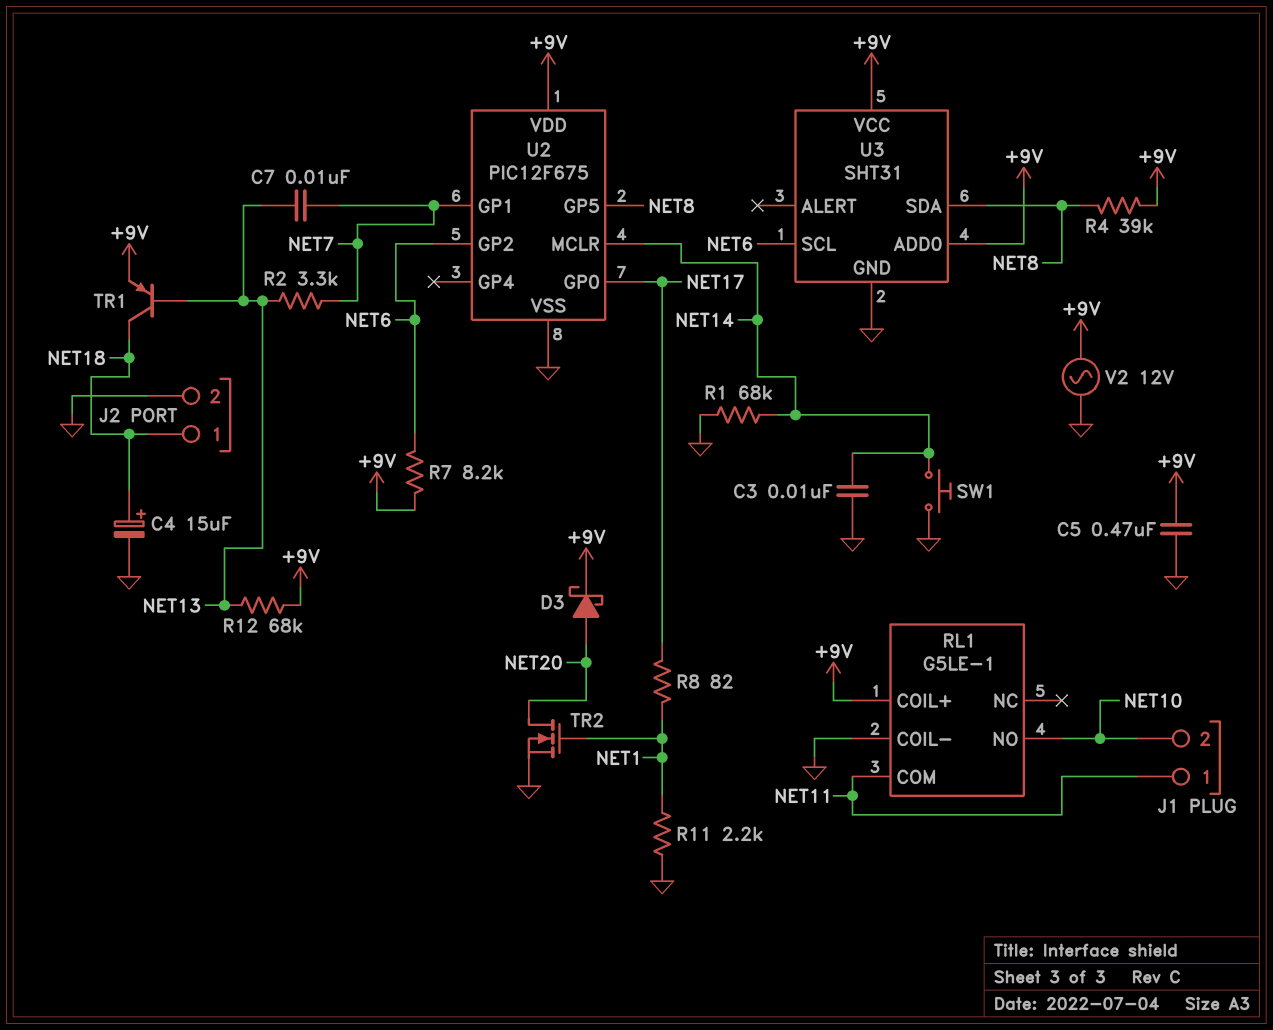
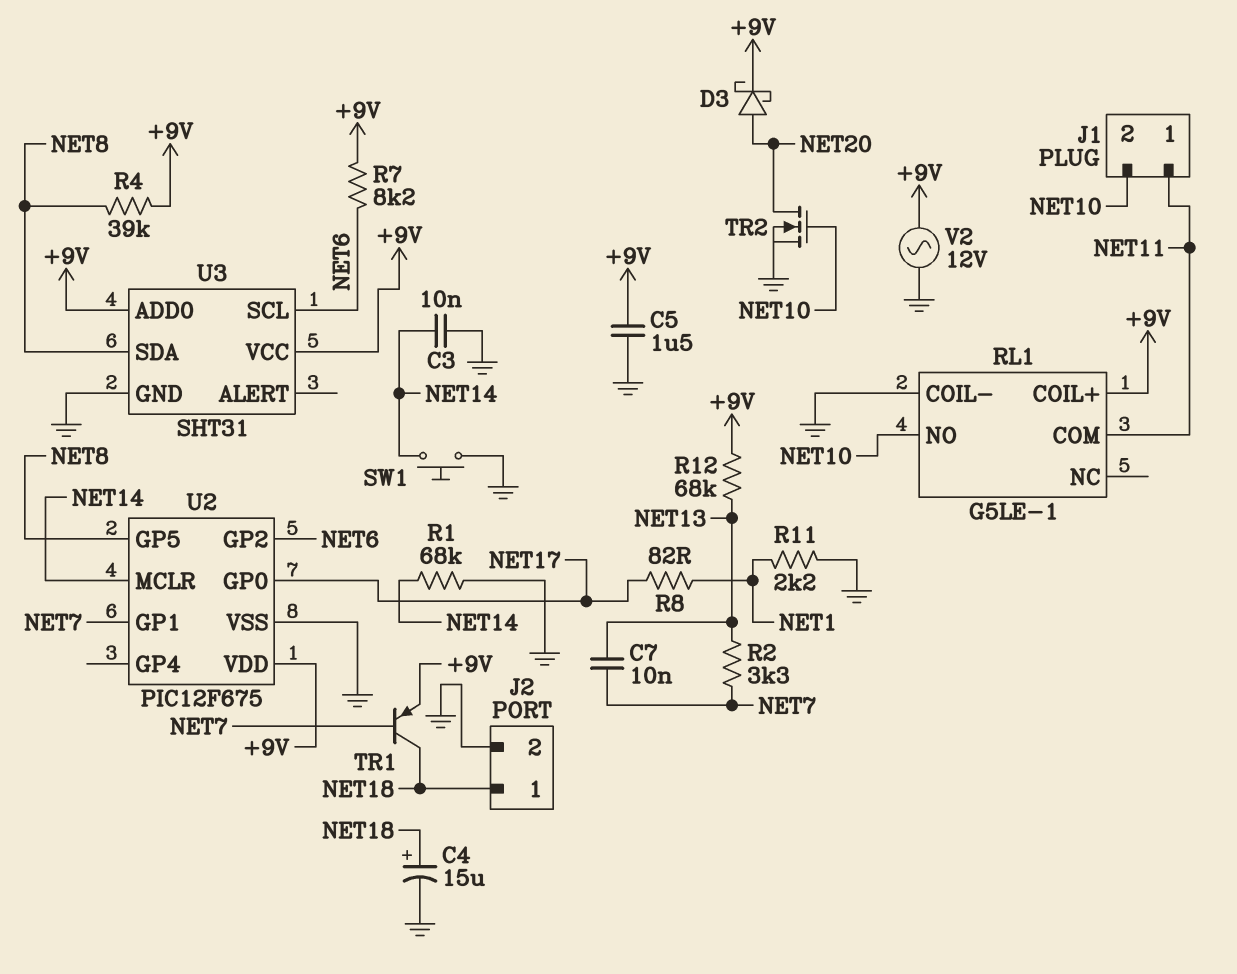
C5: 470nF (+9V, GND) -> 1.5uF (+9V, GND)
TR1: PNP (B NET13, C NET18, E +9V) -> PNP (B NET7, C NET18, E +9V)
TR2: NMOS (G NET1, D NET20, S GND) -> NMOS (G NET10, D NET20, S GND)

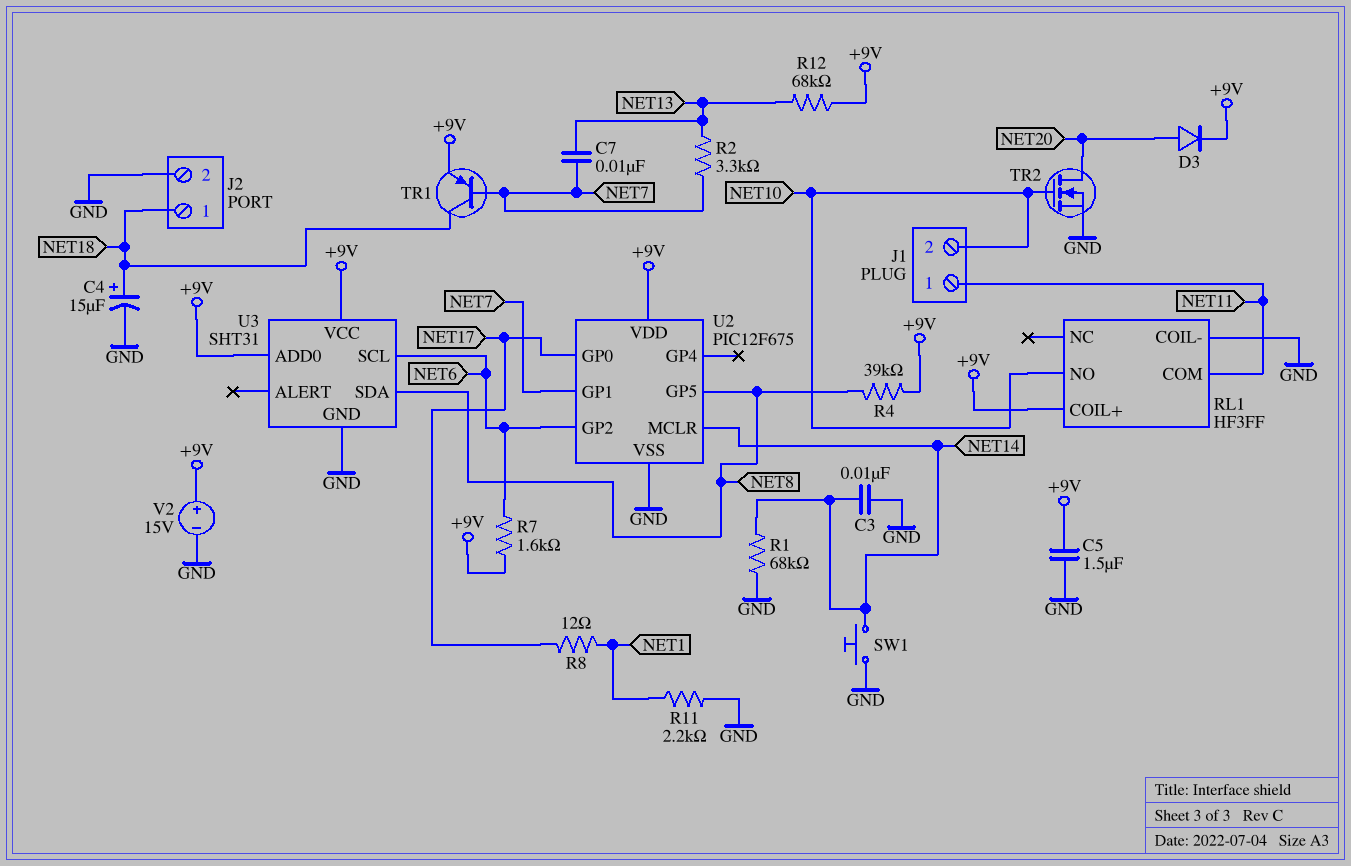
D3: schottky (A NET20, K +9V) -> diode (A NET20, K +9V)
R7: 8.2k (+9V, NET6) -> 1.6k (+9V, NET6)
R8: 82 (NET1, NET17) -> 12 (NET1, NET17)
RL1: G5LE-1 -> HF3FF
V2: AC 12V (+9V, GND) -> 15V (plus +9V, minus GND)

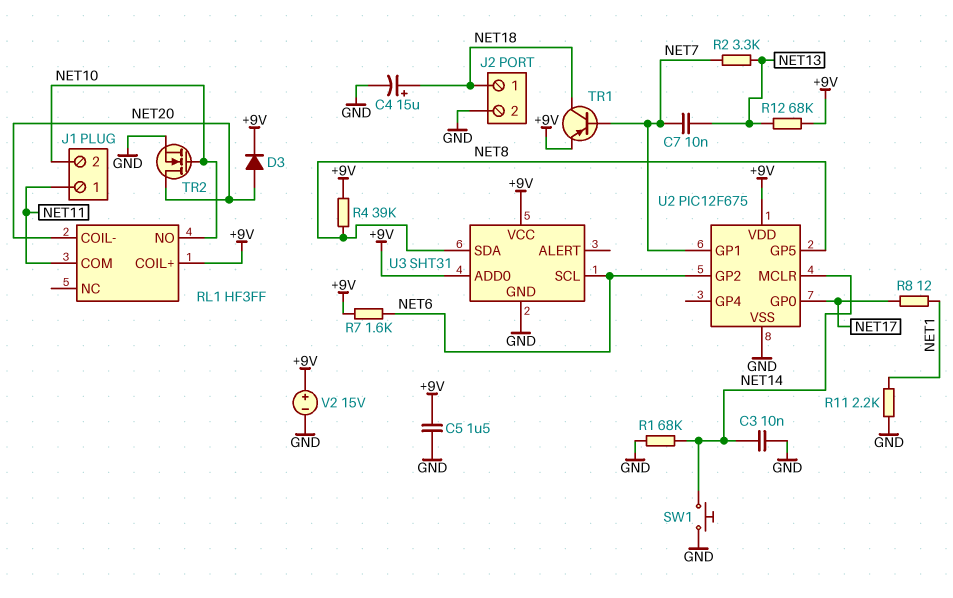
RL1 pin COIL-: GND -> NET20

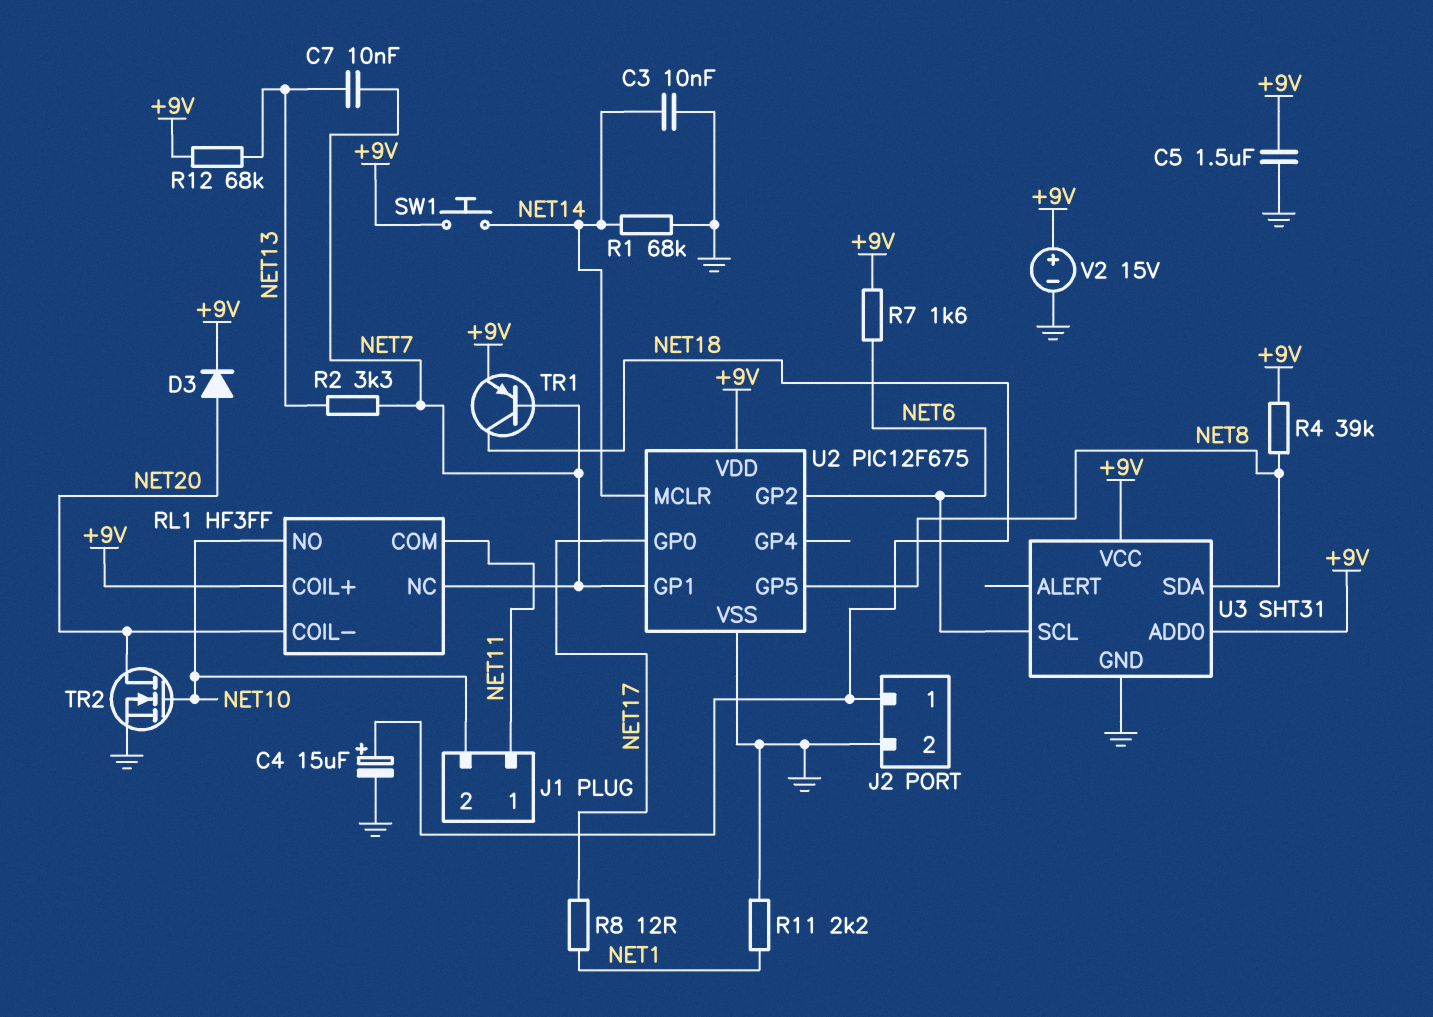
RL1 pin NC: none -> NET7
SW1: button (GND, NET14) -> button (+9V, NET14)

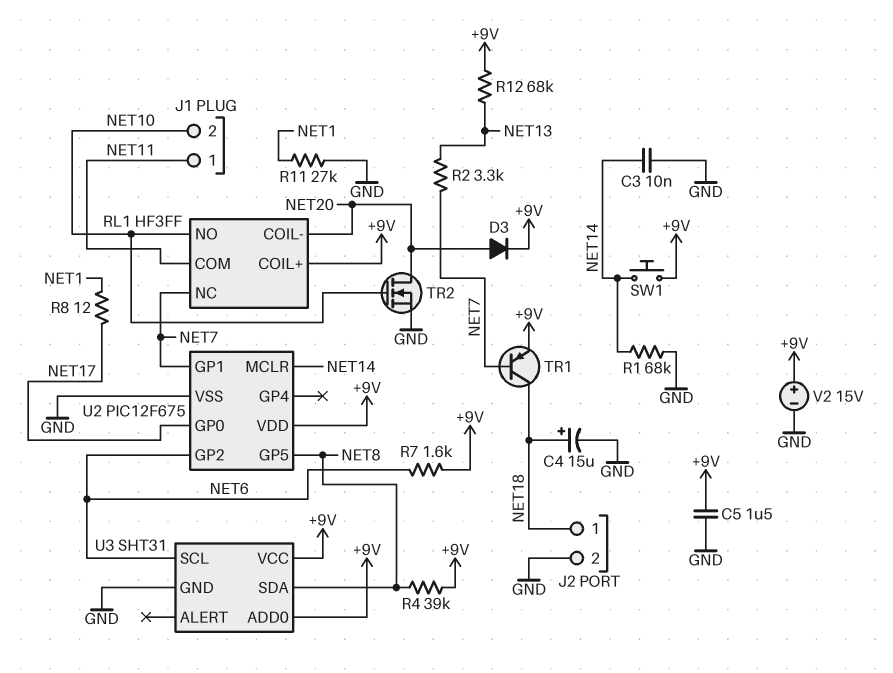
C7: 10nF (NET7, NET13) -> none
R11: 2.2k (GND, NET1) -> 27k (GND, NET1)

